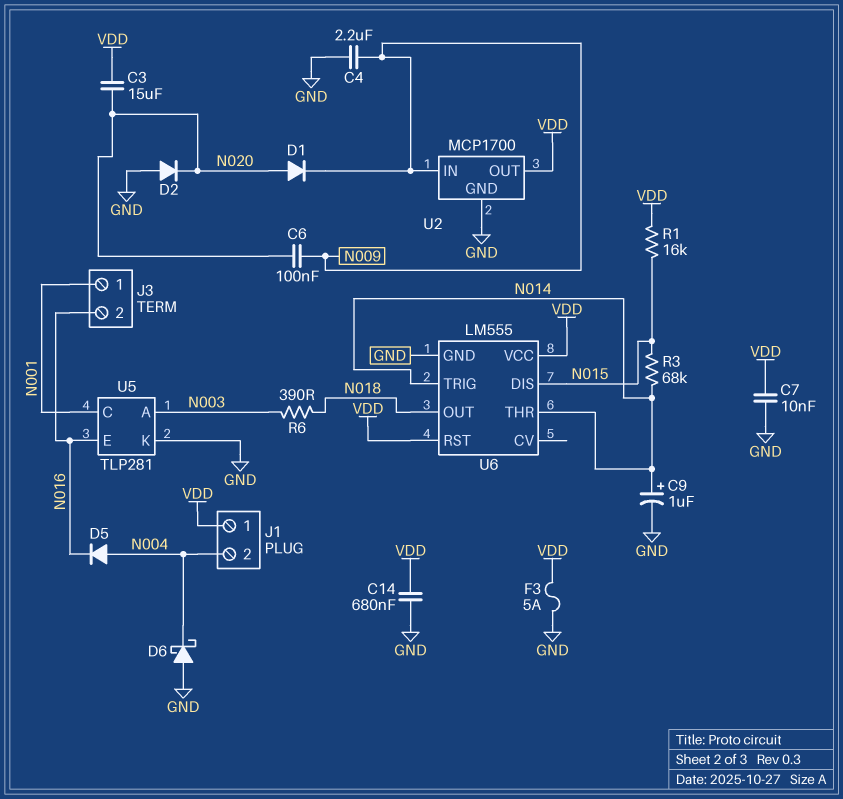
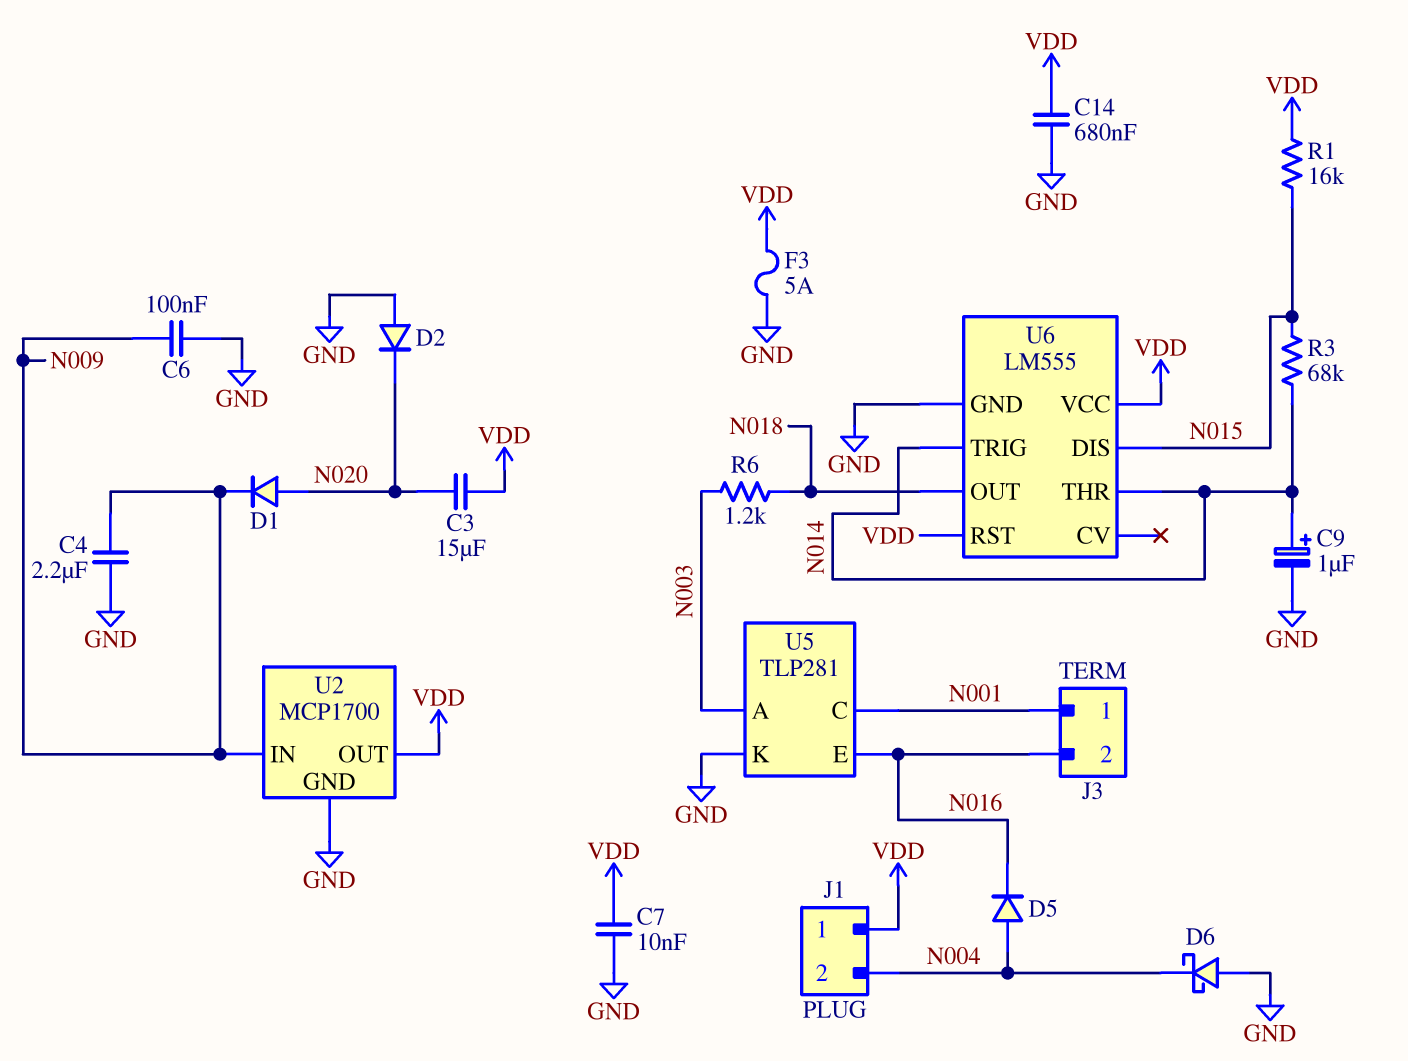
C6: 100nF (N009, N020) -> 100nF (GND, N009)
R6: 390 (N003, N018) -> 1.2k (N003, N018)

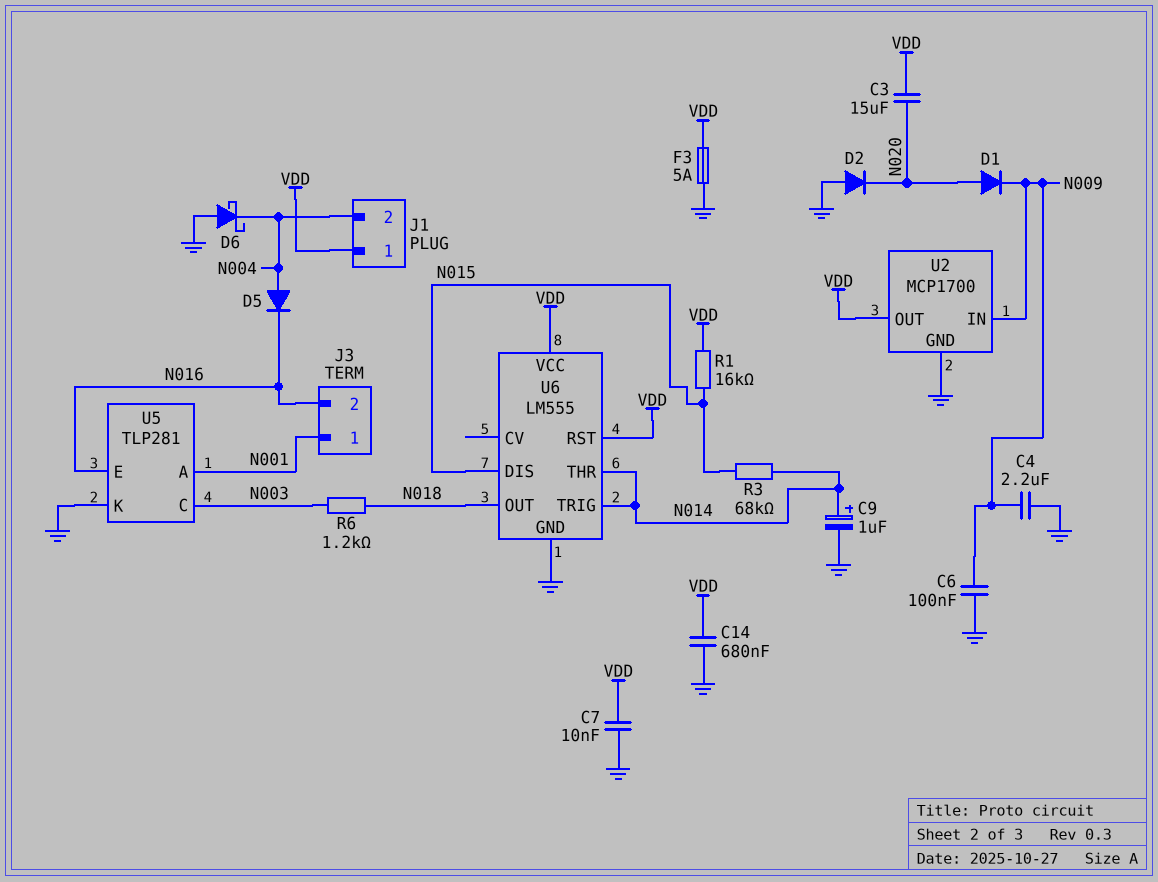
U5 pin A: N003 -> N001
U5 pin C: N001 -> N003

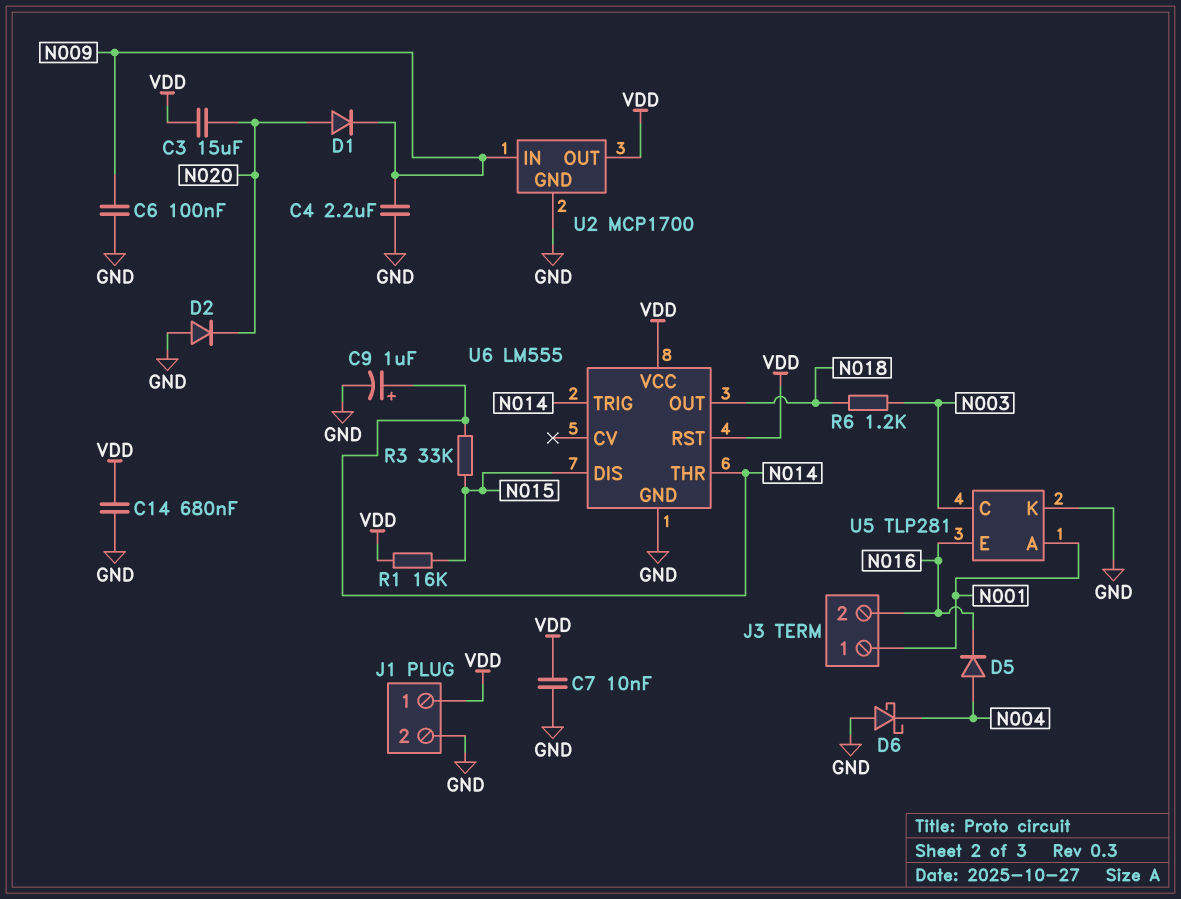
F3: 5A (GND, VDD) -> none
J1 pin 2: N004 -> GND
R3: 68k (N014, N015) -> 33k (N014, N015)

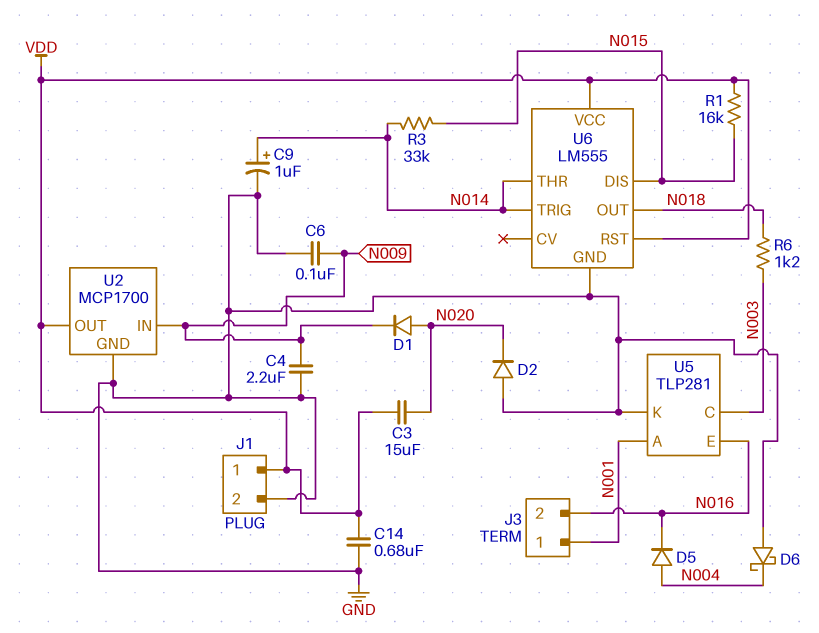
C7: 10nF (GND, VDD) -> none

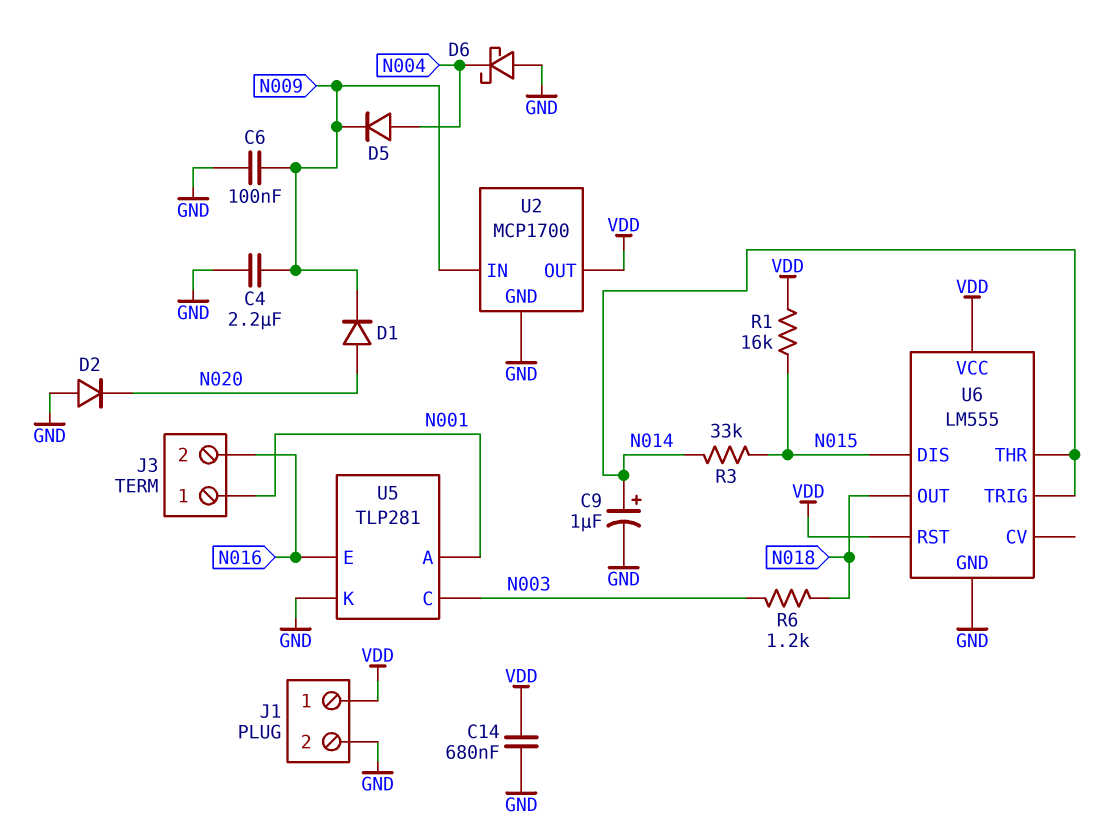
C3: 15uF (N020, VDD) -> none
D5: diode (A N004, K N016) -> diode (A N004, K N009)

